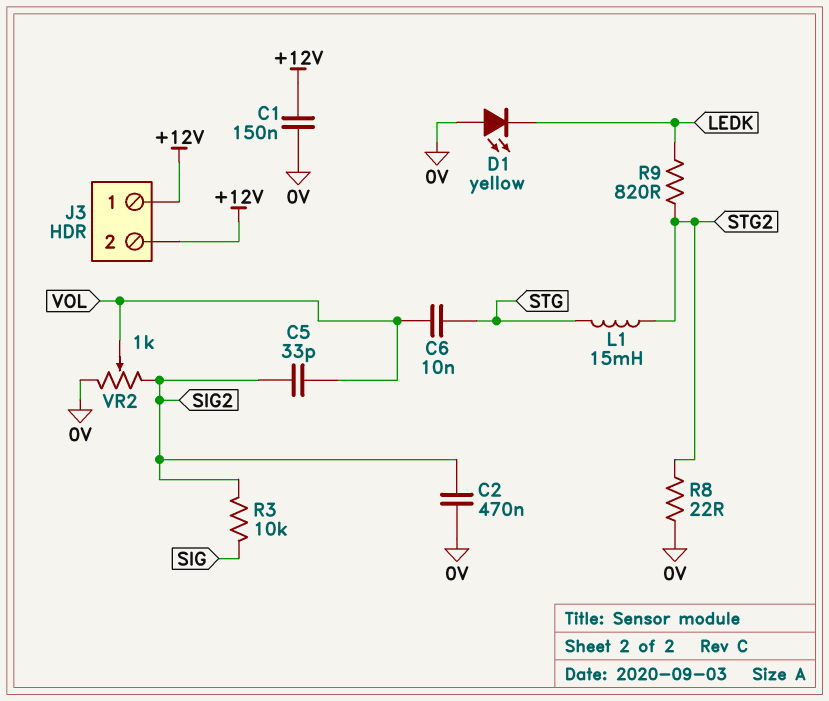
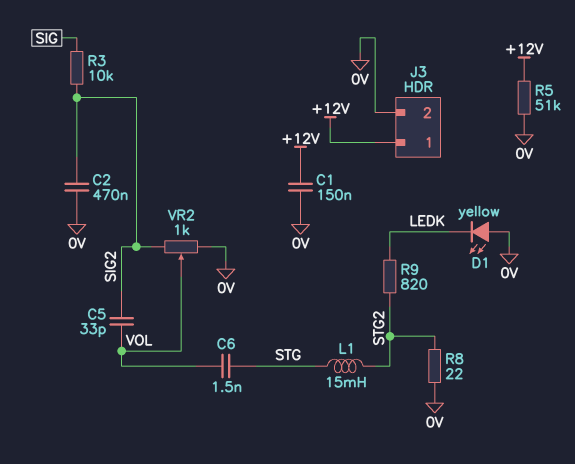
C6: 10nF (STG, VOL) -> 1.5nF (STG, VOL)
J3 pin 2: +12V -> 0V
R5: none -> 51k (+12V, 0V)

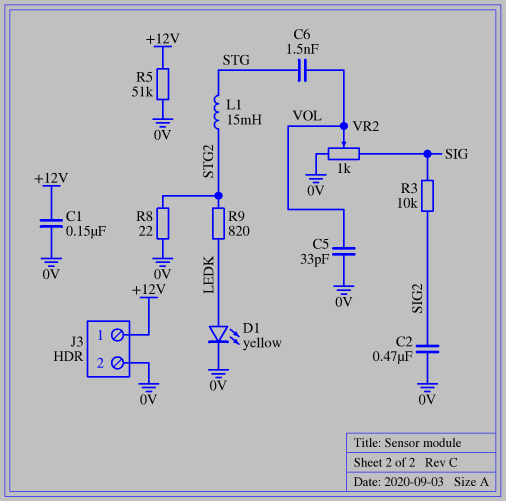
C5: 33pF (SIG2, VOL) -> 33pF (0V, VOL)
D1: LED yellow (A 0V, K LEDK) -> LED yellow (A LEDK, K 0V)
VR2: 1k (0V, SIG2, wiper VOL) -> 1k (0V, SIG, wiper VOL)

